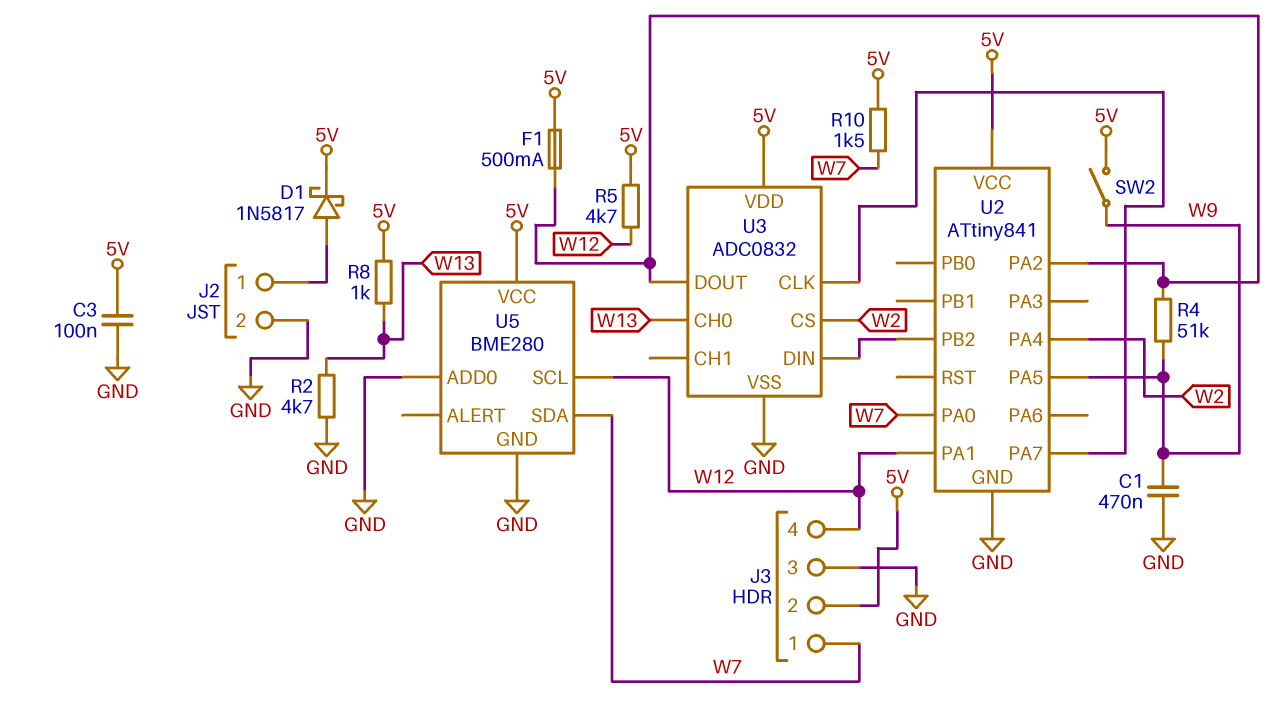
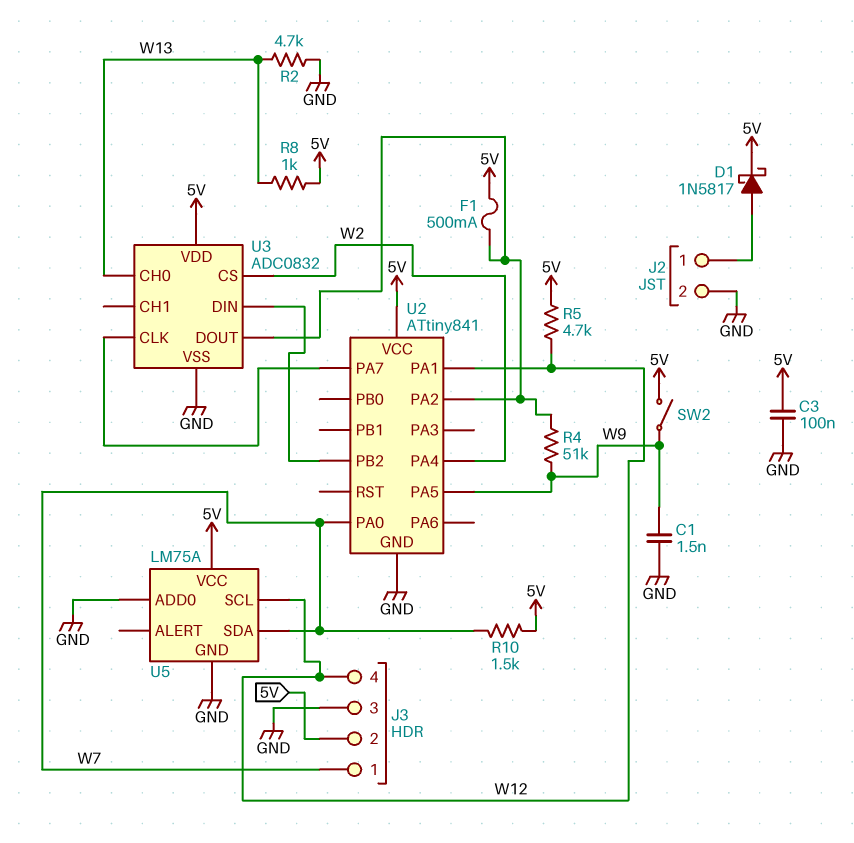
C1: 470nF (GND, W9) -> 1.5nF (GND, W9)
U5: BME280 -> LM75A

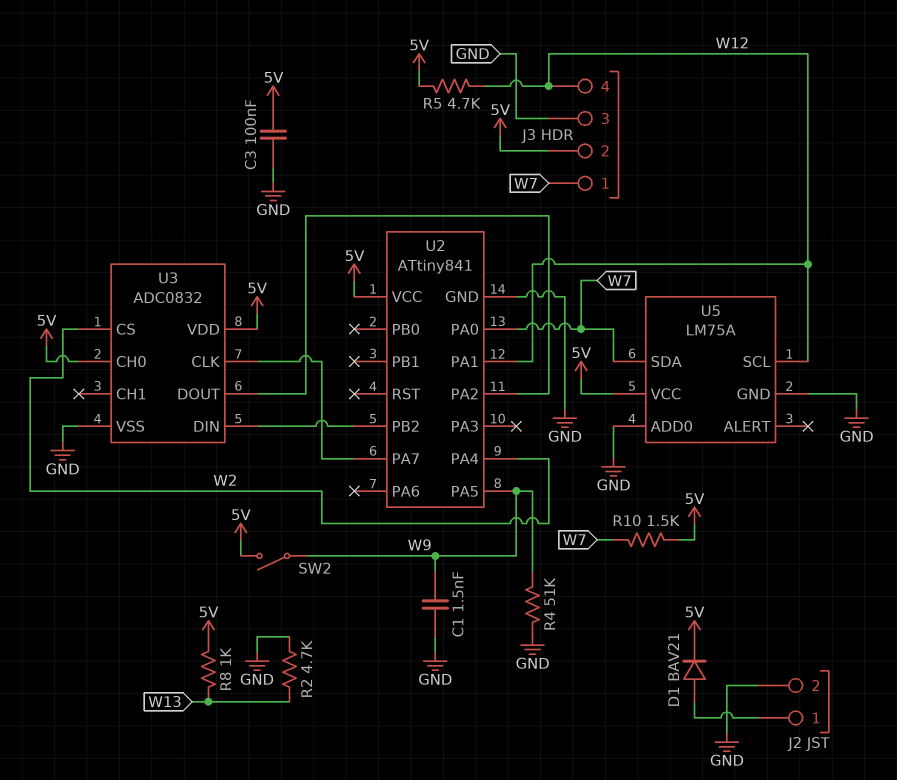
D1: schottky 1N5817 (A J2/1, K 5V) -> diode BAV21 (A J2/1, K 5V)
F1: 500mA (5V, U2/PA2) -> none
R4: 51k (U2/PA2, W9) -> 51k (GND, W9)
U3 pin CH0: W13 -> 5V

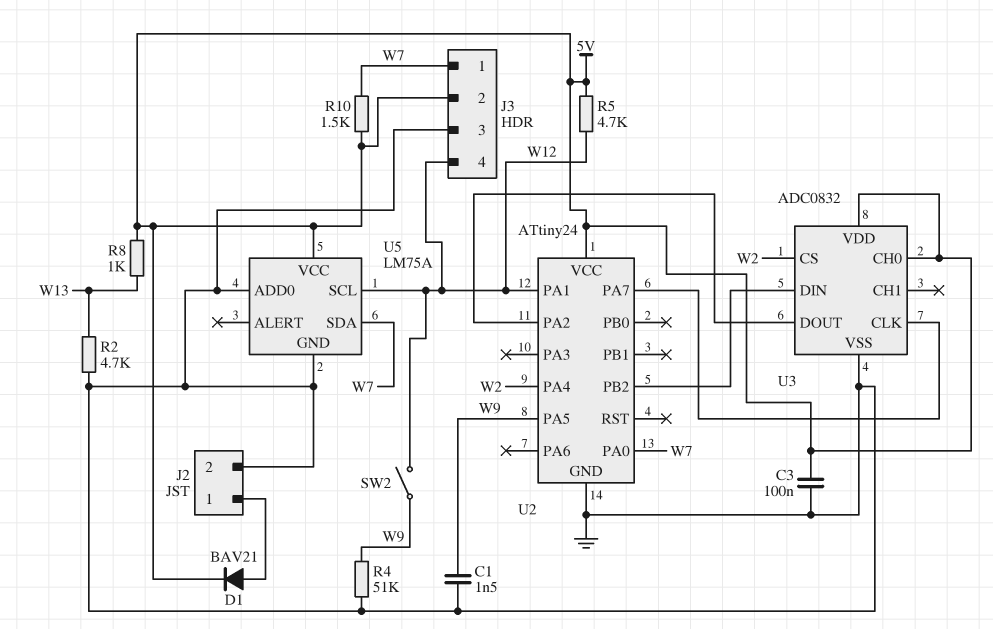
SW2: switch (5V, W9) -> switch (W9, W12)
U2: ATtiny841 -> ATtiny24

